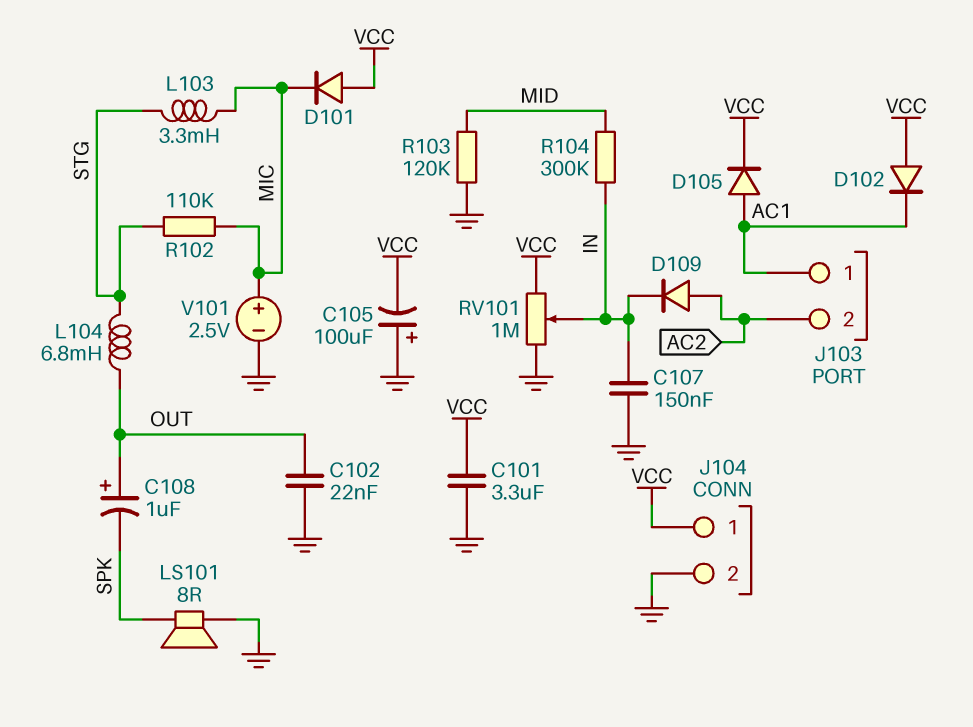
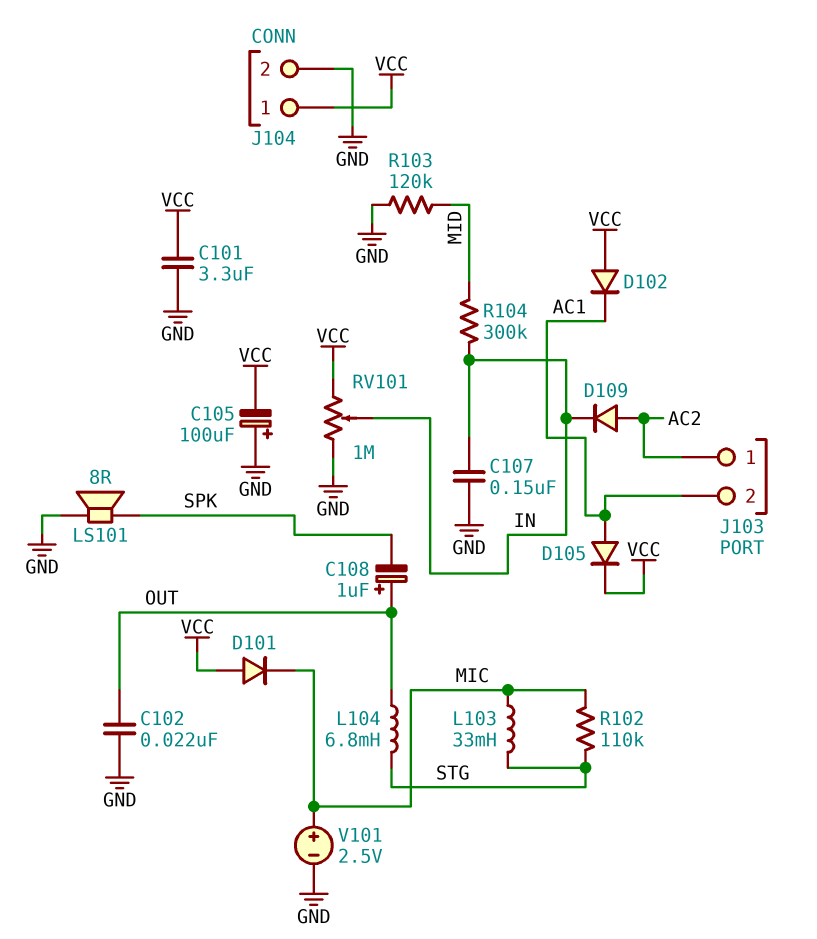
J103 pin 1: AC1 -> AC2
J103 pin 2: AC2 -> AC1
L103: 3.3mH (MIC, STG) -> 33mH (MIC, STG)

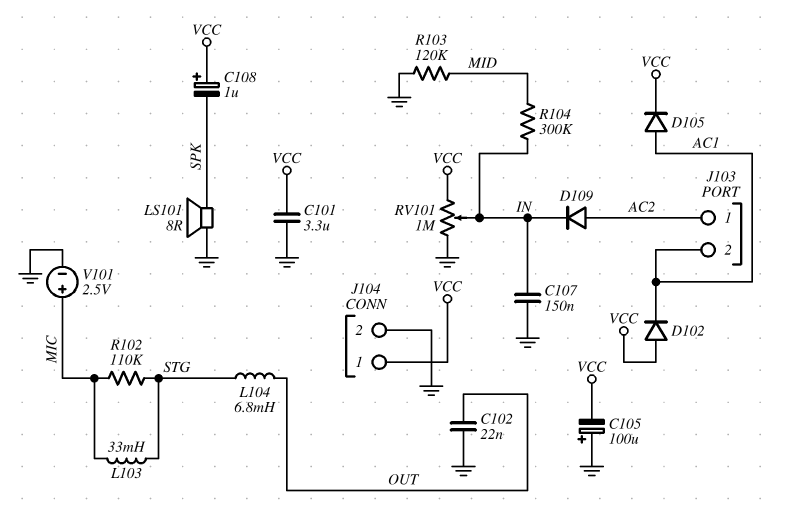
C108: 1uF (plus OUT, minus SPK) -> 1uF (plus VCC, minus SPK)
D101: diode (A VCC, K MIC) -> none

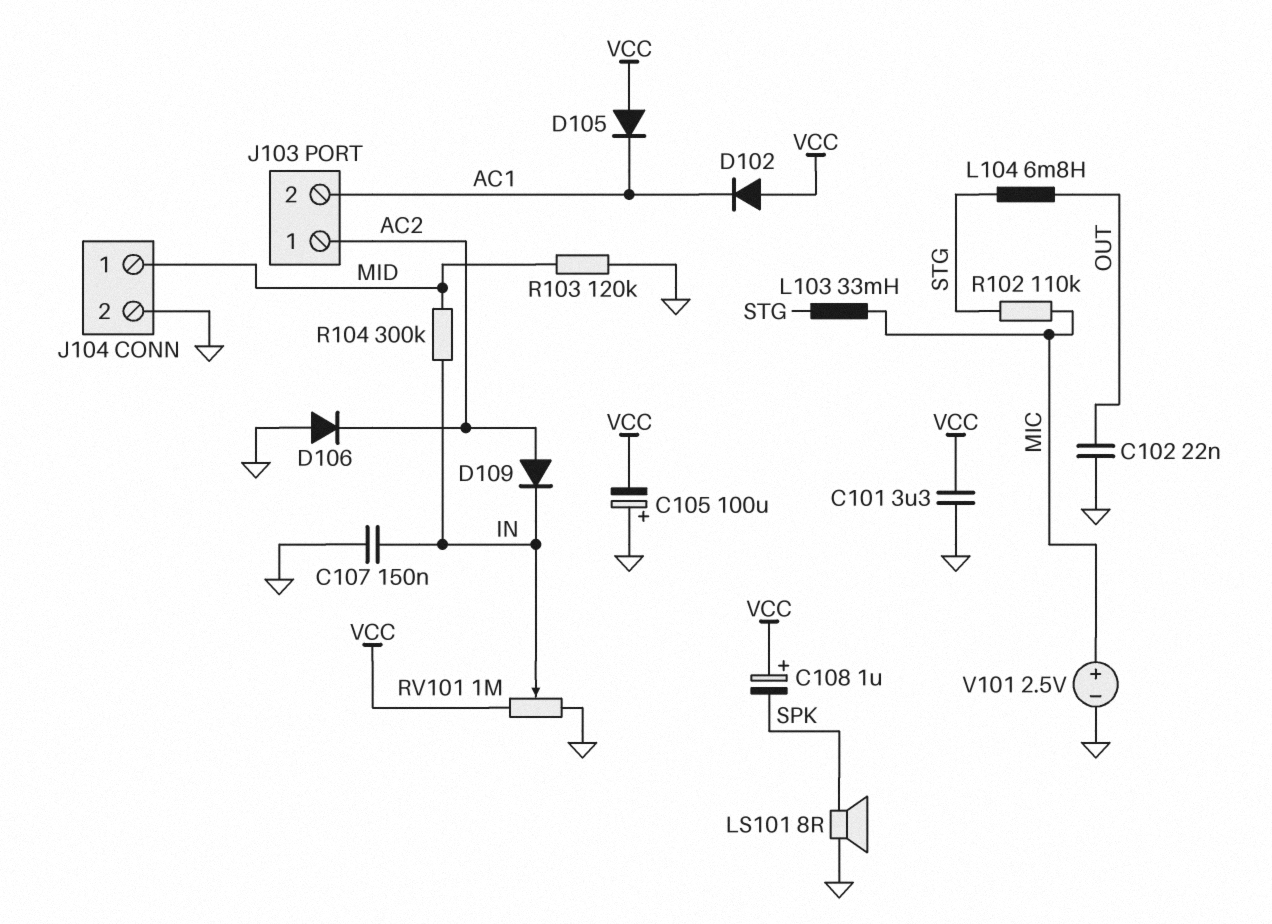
D105: diode (A AC1, K VCC) -> diode (A VCC, K AC1)
D106: none -> diode (A GND, K AC2)
J104 pin 1: VCC -> MID

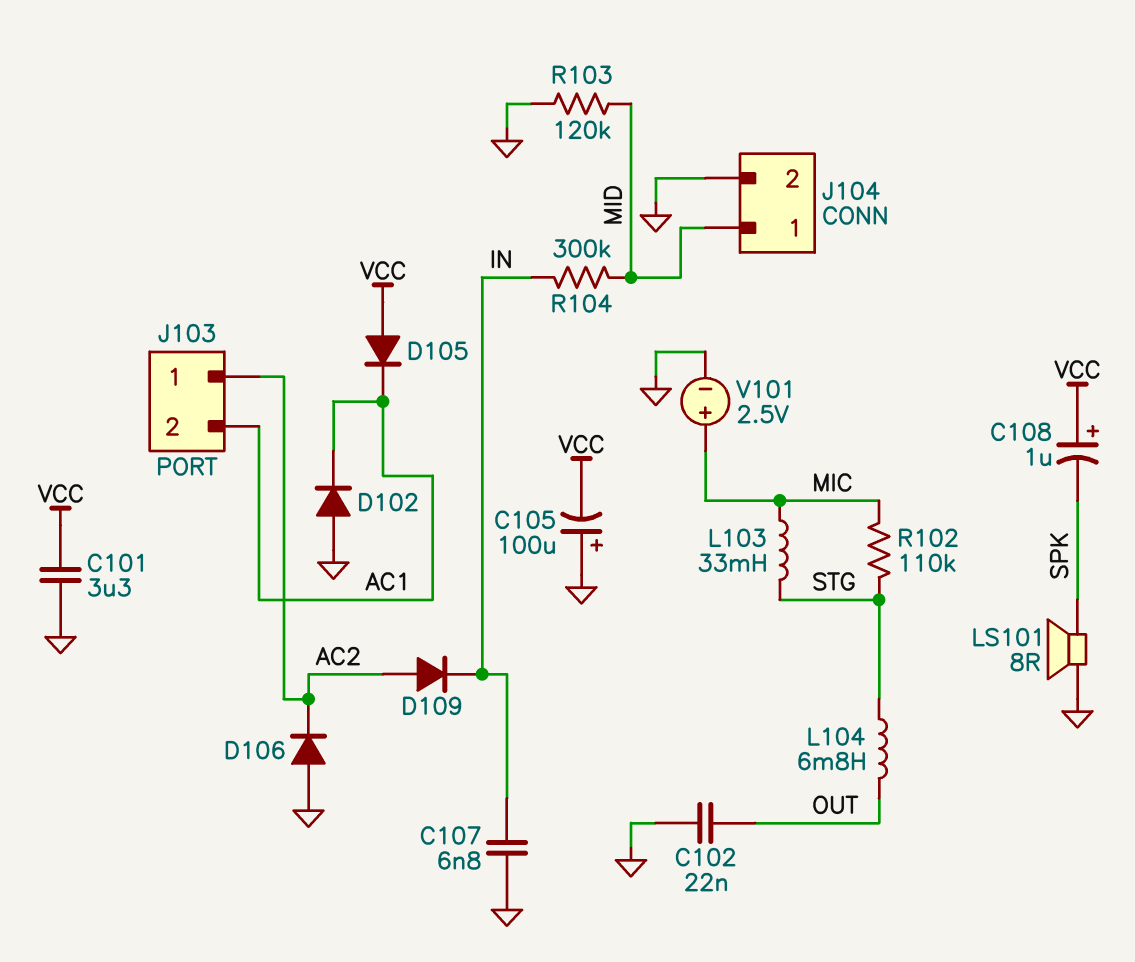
C107: 150nF (GND, IN) -> 6.8nF (GND, IN)
D102: diode (A VCC, K AC1) -> diode (A GND, K AC1)
RV101: 1M (GND, VCC, wiper IN) -> none

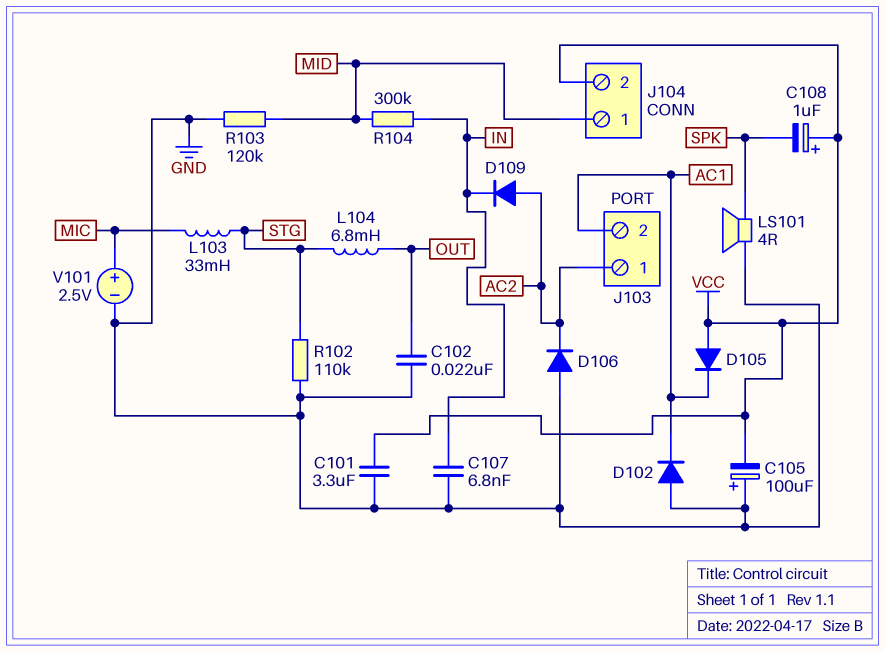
J104 pin 2: GND -> VCC
LS101: speaker 8R (GND, SPK) -> speaker 4R (GND, SPK)
R102: 110k (MIC, STG) -> 110k (GND, STG)

